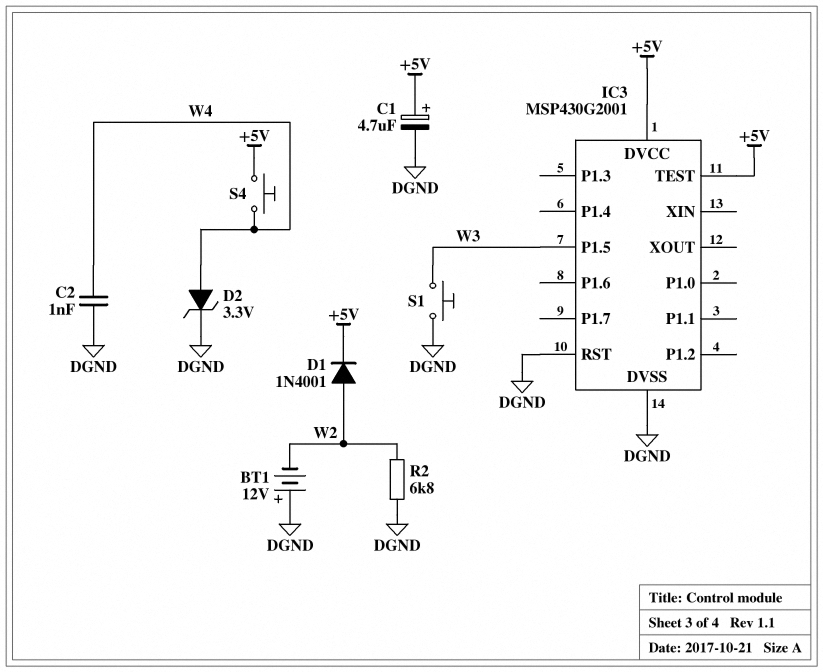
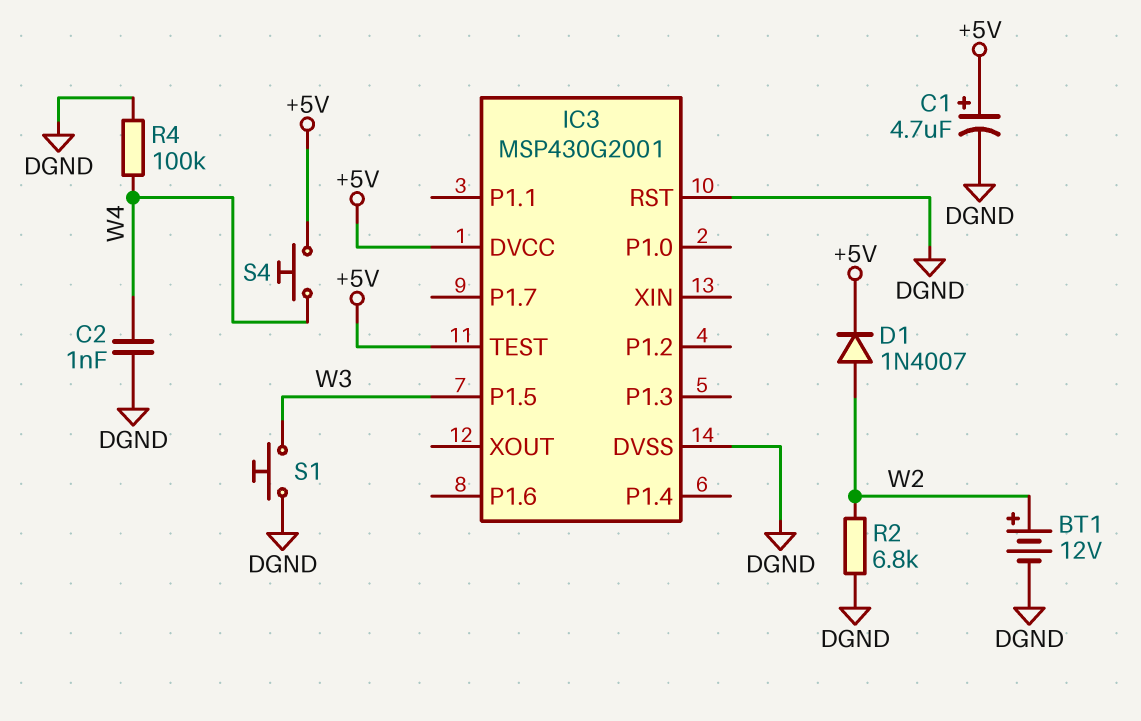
BT1: 12V (plus DGND, minus W2) -> 12V (plus W2, minus DGND)
D1: diode 1N4001 (A W2, K +5V) -> diode 1N4007 (A W2, K +5V)
D2: zener 3.3V (A W4, K DGND) -> none
R4: none -> 100k (DGND, W4)

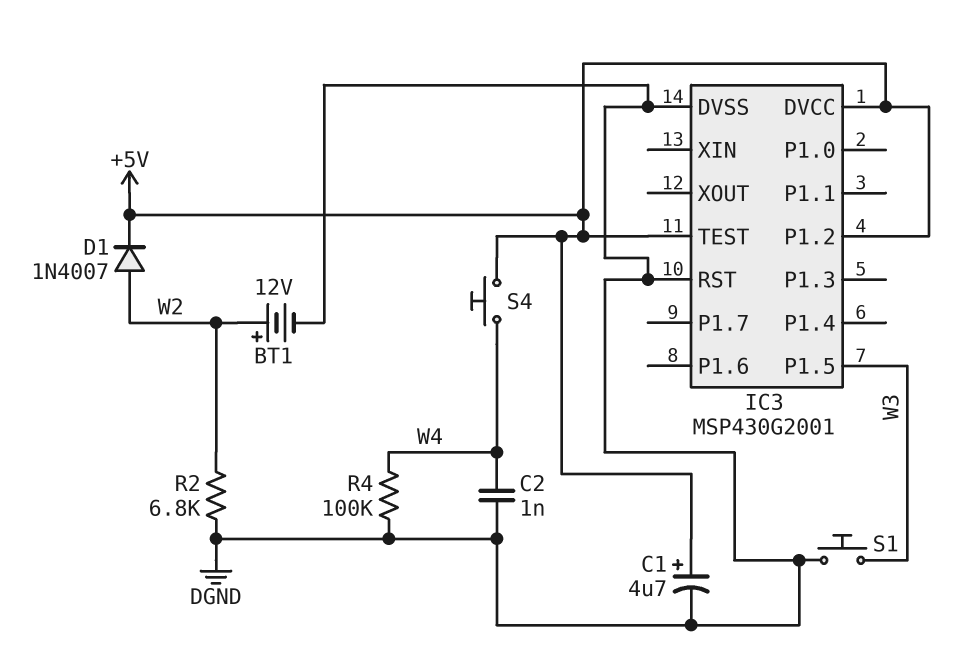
IC3 pin P1.2: none -> +5V

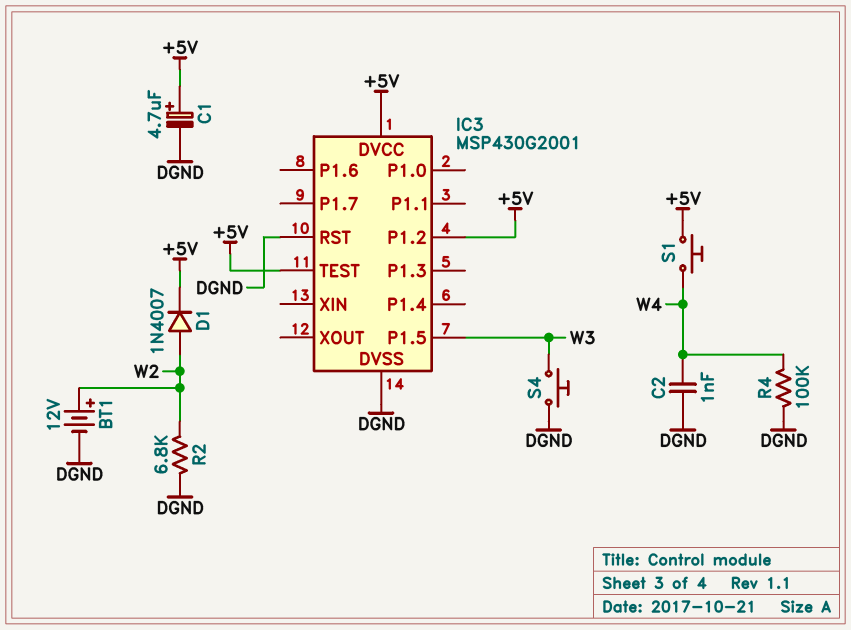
S1: button (DGND, W3) -> button (+5V, W4)
S4: button (+5V, W4) -> button (DGND, W3)

